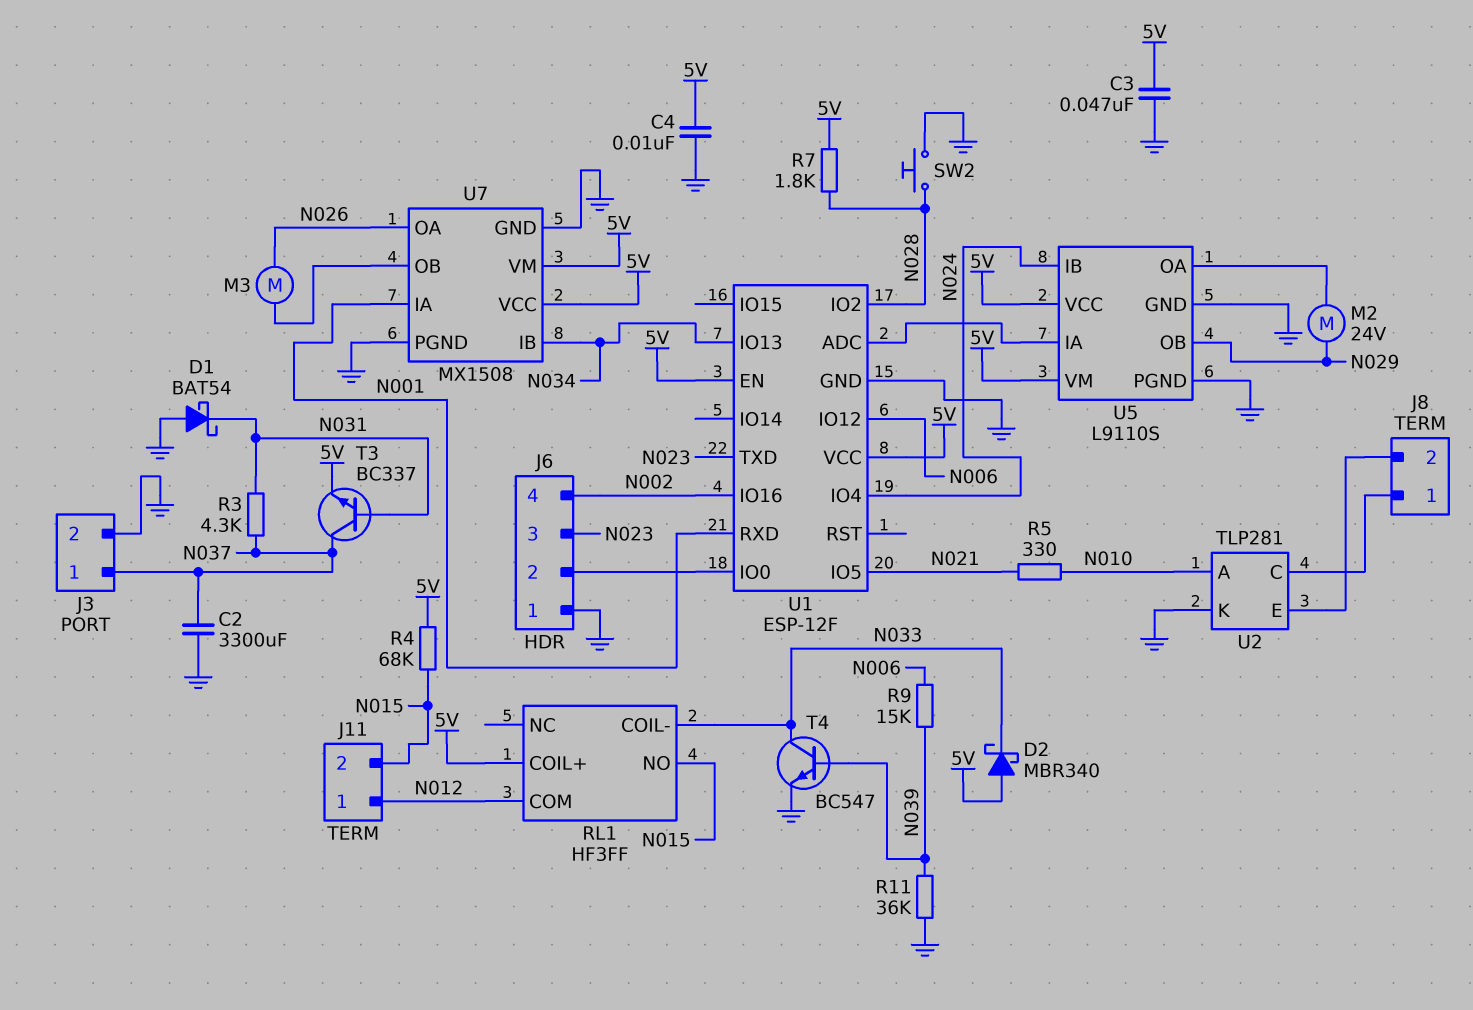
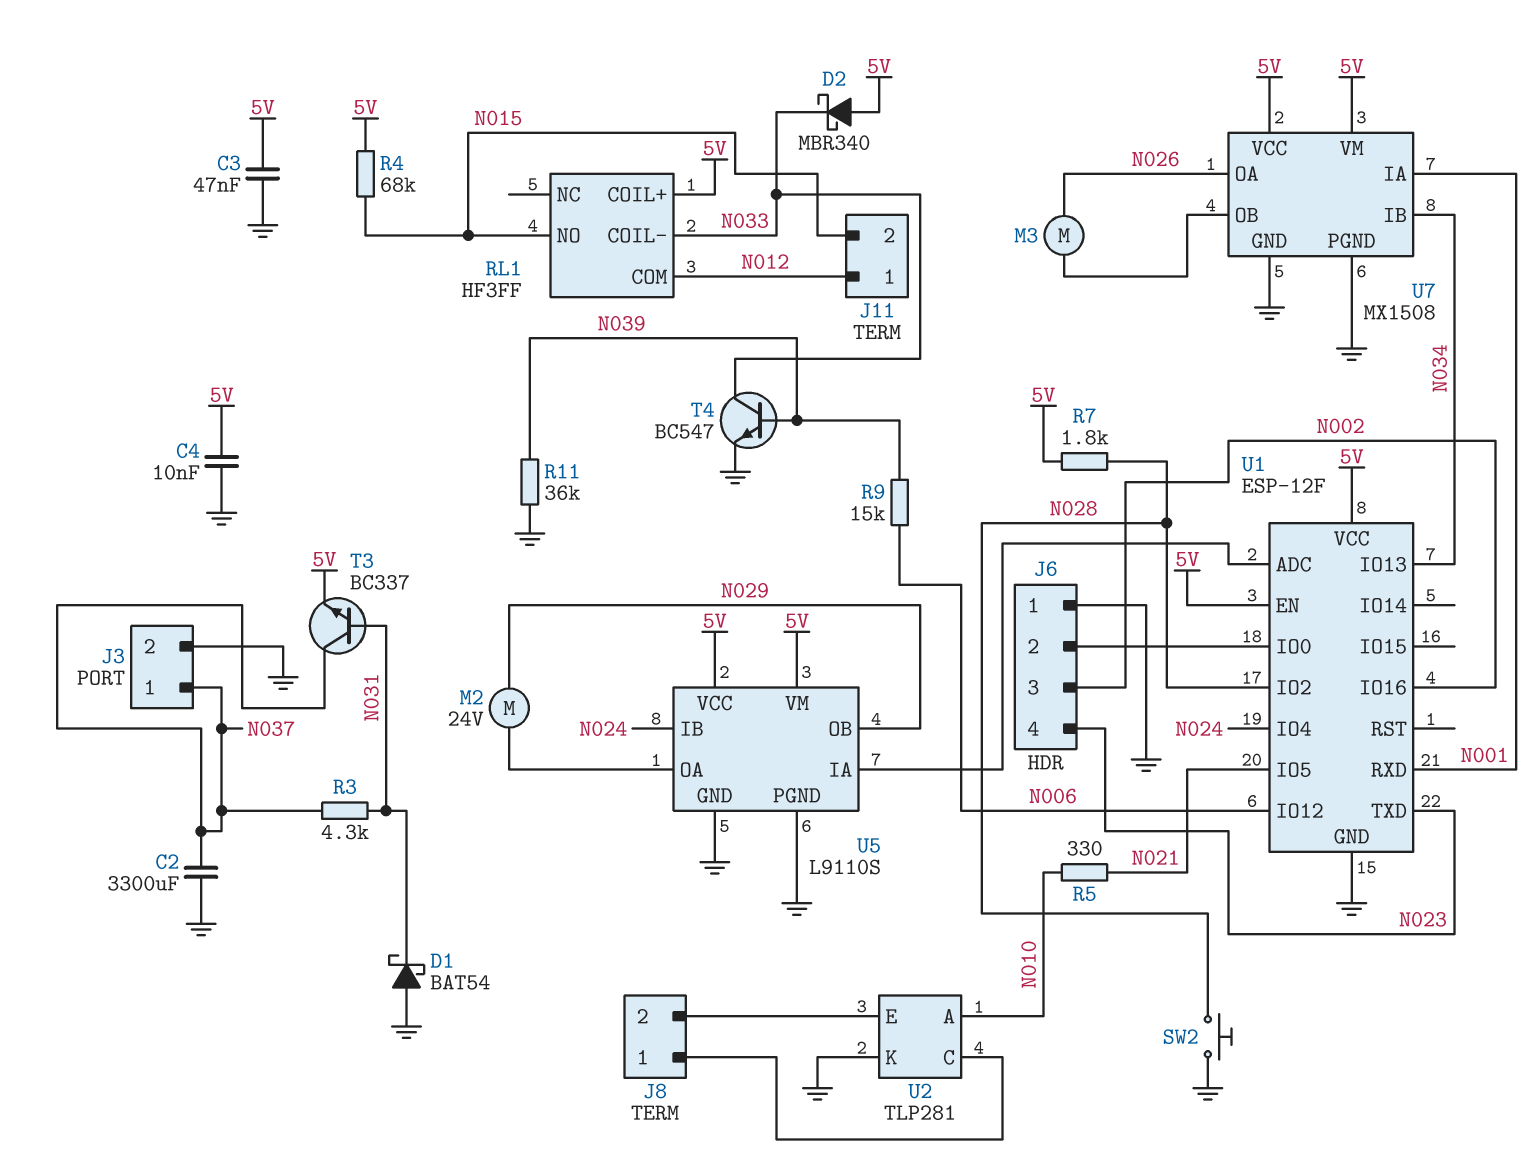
J6 pin 3: N023 -> N002
J6 pin 4: N002 -> N023

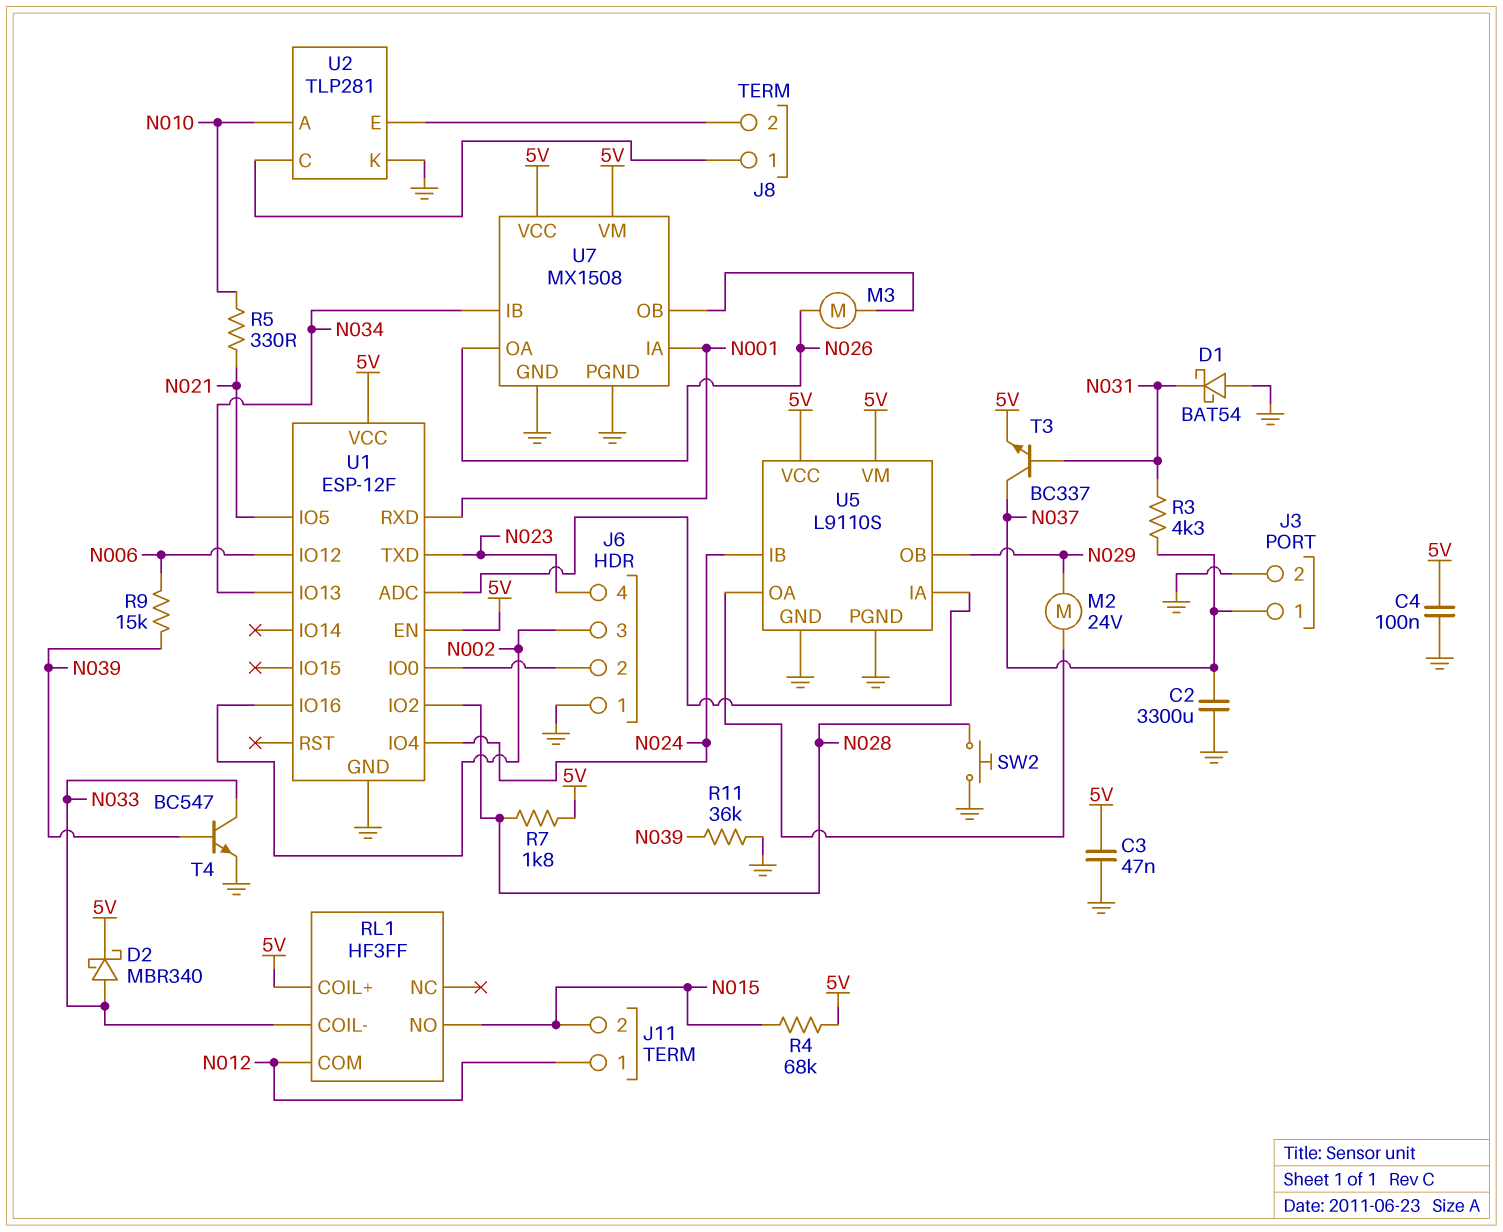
C4: 10nF (5V, GND) -> 100nF (5V, GND)
D2: schottky MBR340 (A 5V, K N033) -> schottky MBR340 (A N033, K 5V)

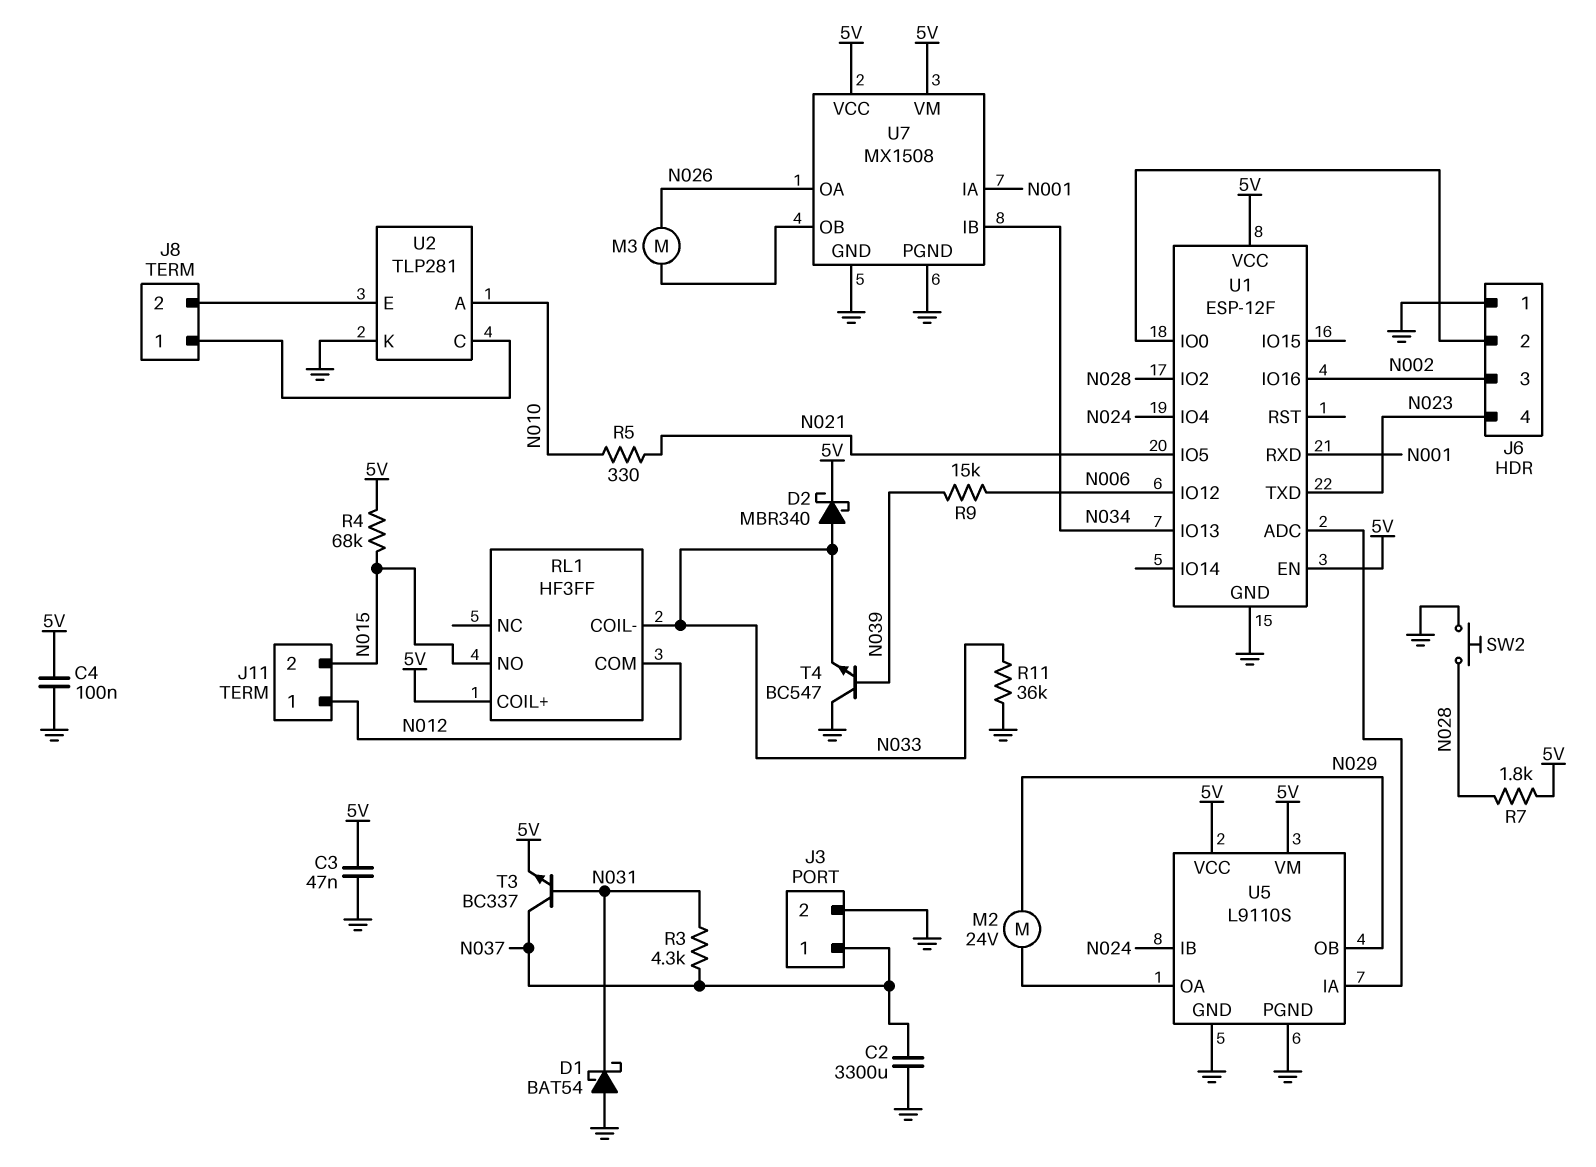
R11: 36k (GND, N039) -> 36k (GND, N033)
T4: NPN BC547 (B N039, C N033, E GND) -> NPN BC547 (B N039, C GND, E N033)

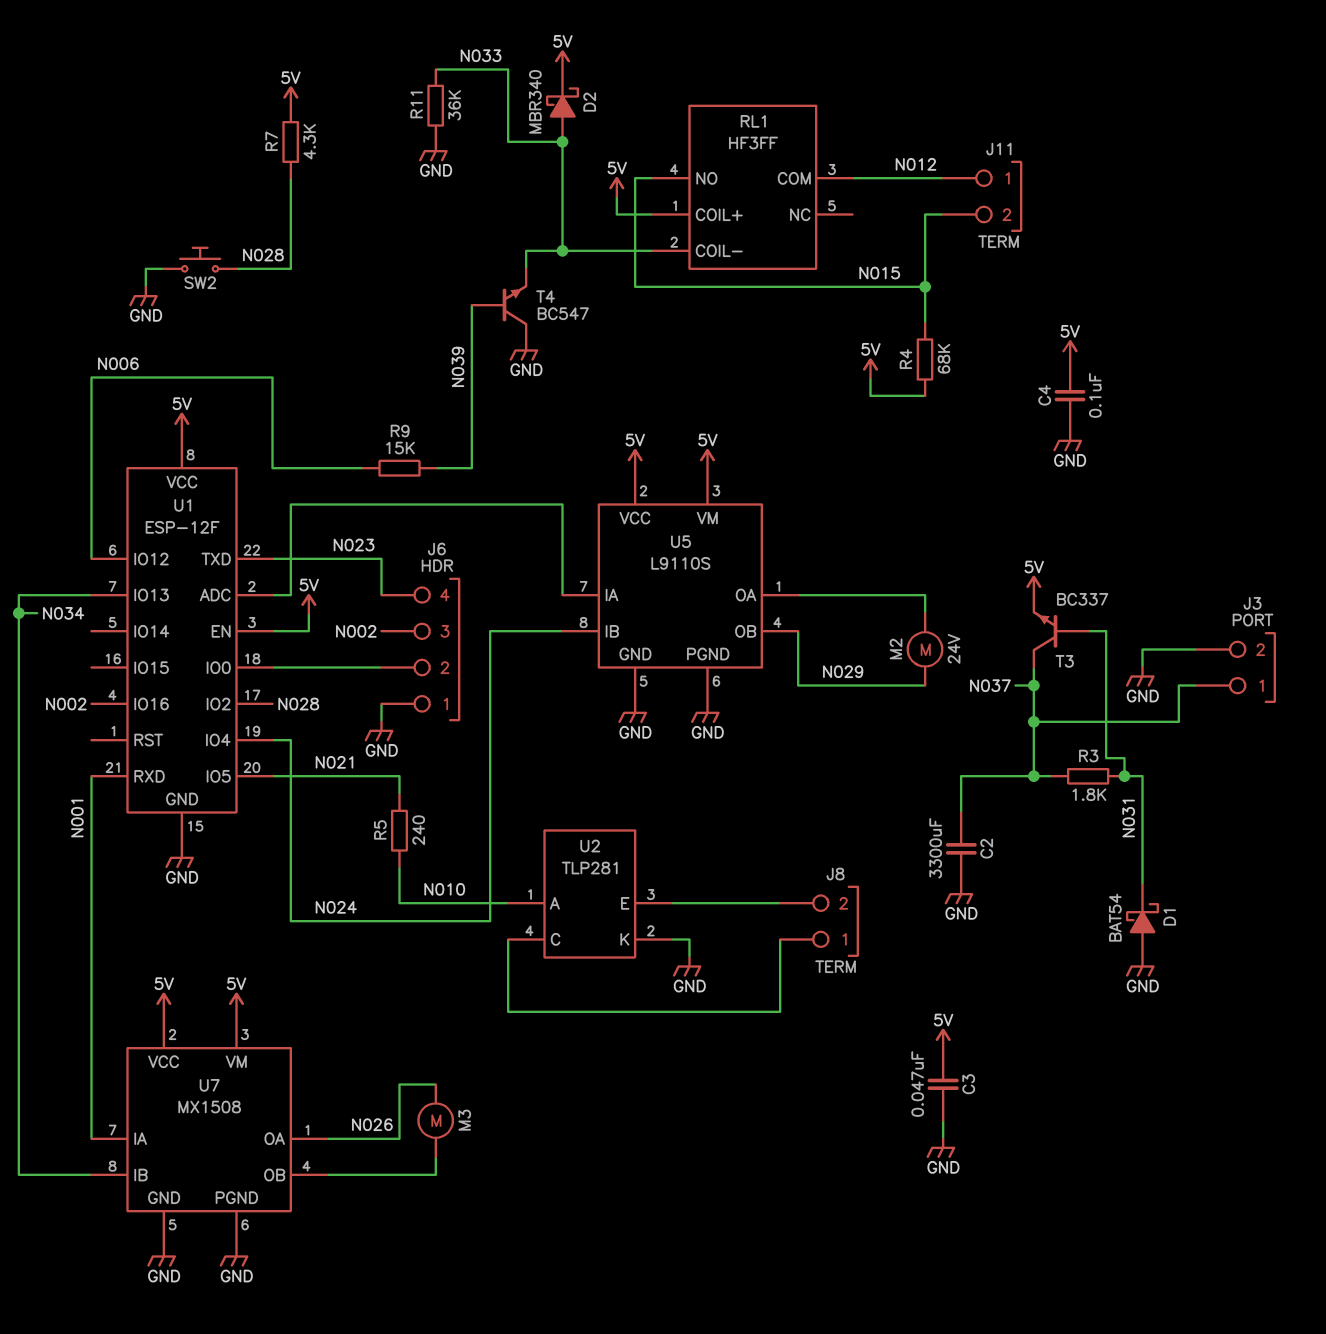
R3: 4.3k (N031, N037) -> 1.8k (N031, N037)
R5: 330 (N010, N021) -> 240 (N010, N021)
R7: 1.8k (5V, N028) -> 4.3k (5V, N028)

